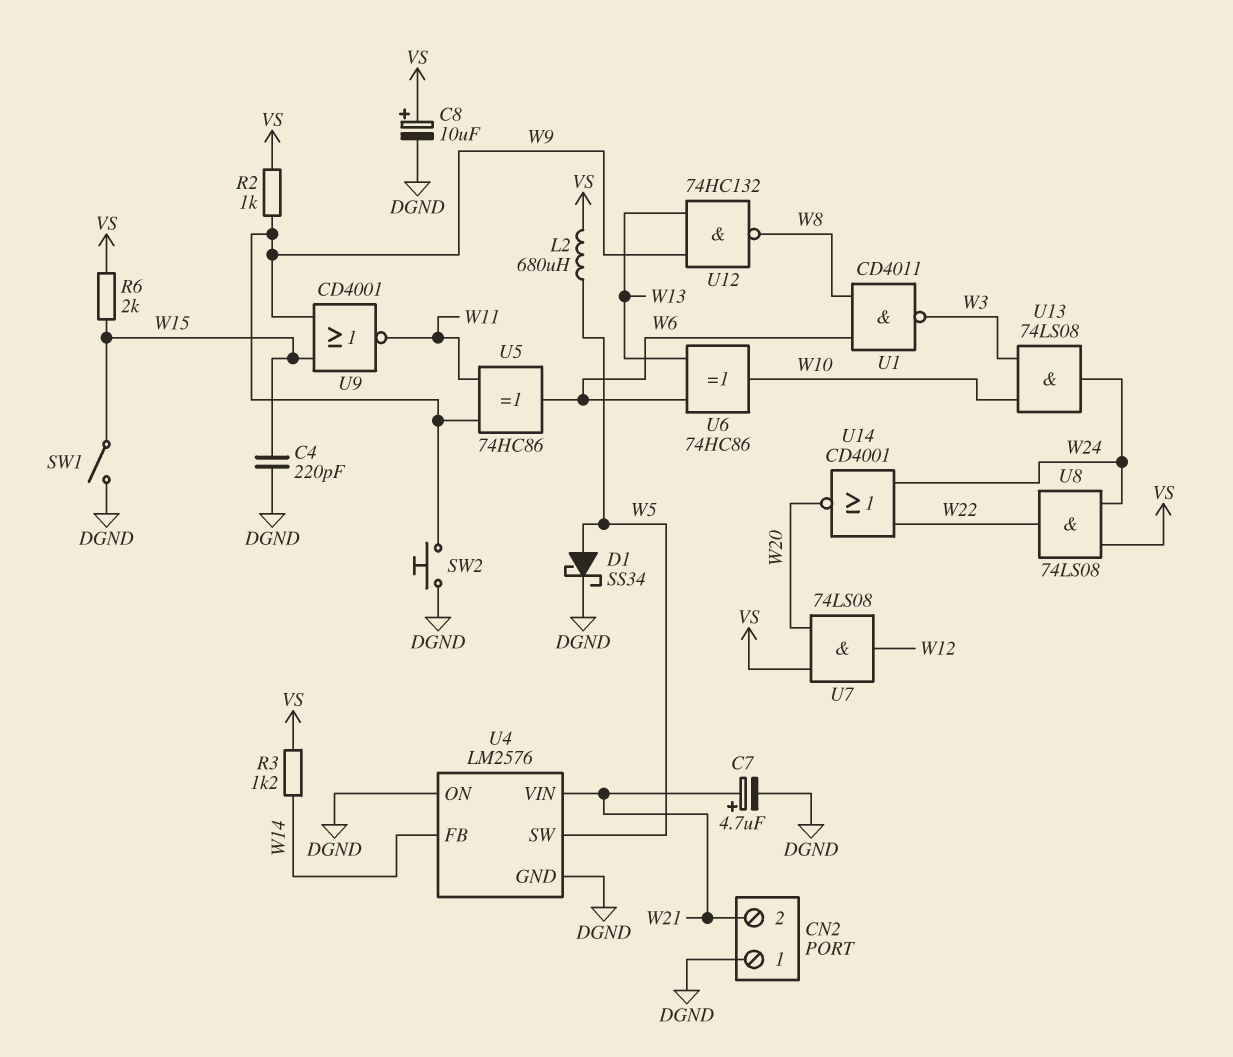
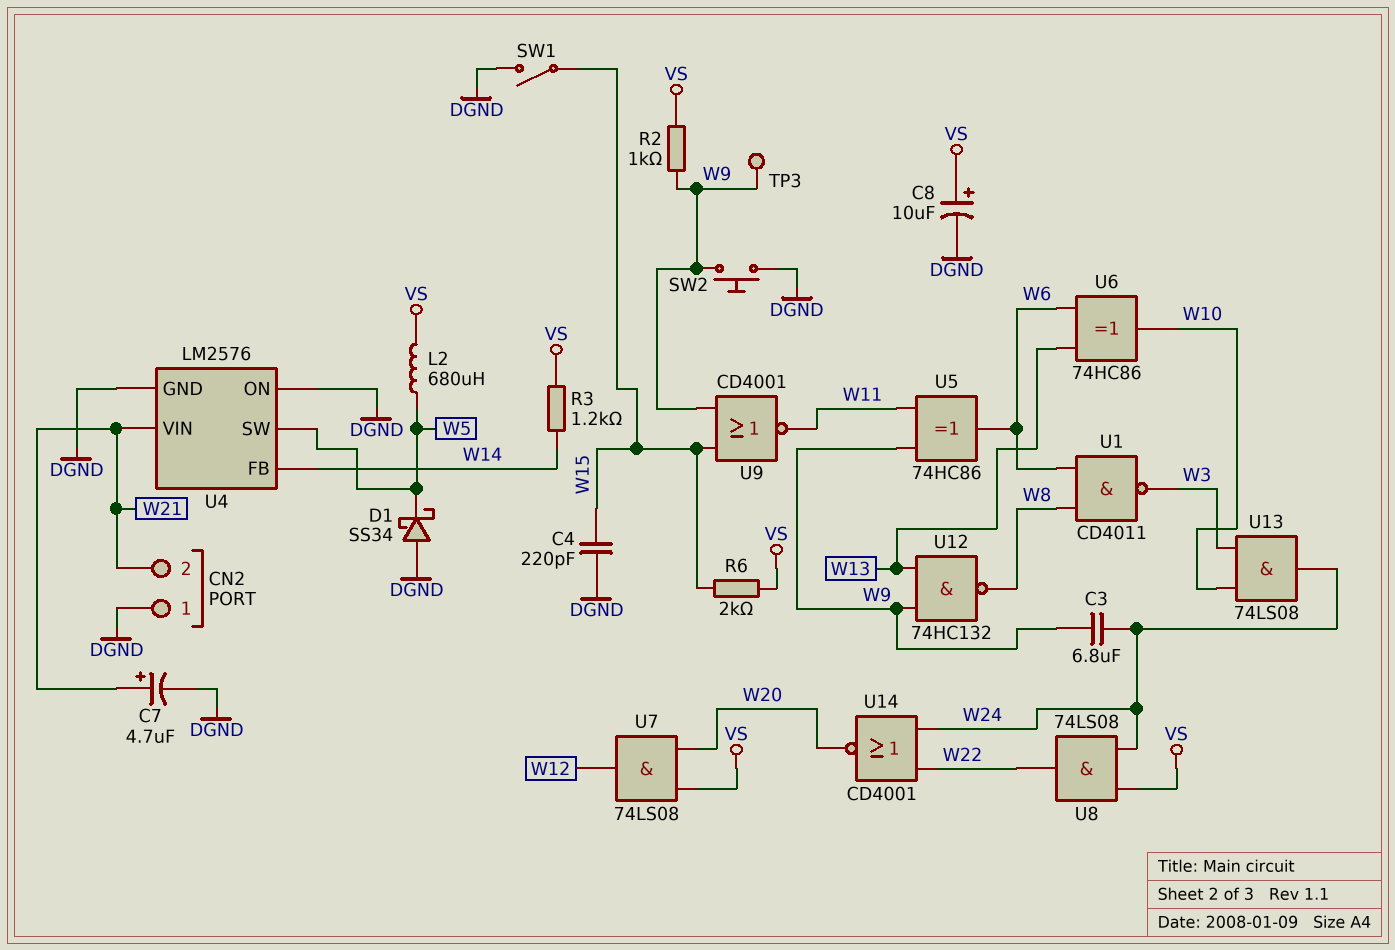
C3: none -> 6.8uF (W9, W24)
D1: schottky SS34 (A W5, K DGND) -> schottky SS34 (A DGND, K W5)
TP3: none -> test point (W9)

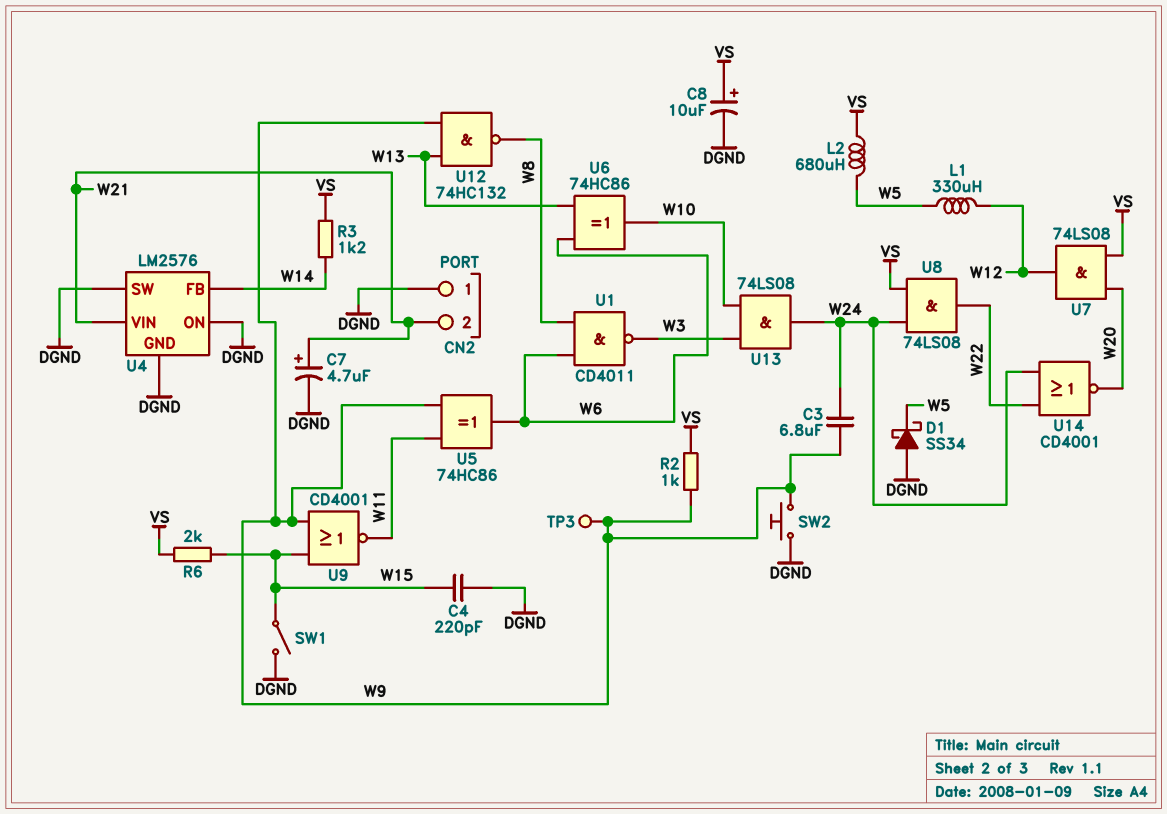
L1: none -> 330uH (W5, W12)
U4 pin SW: W5 -> DGND

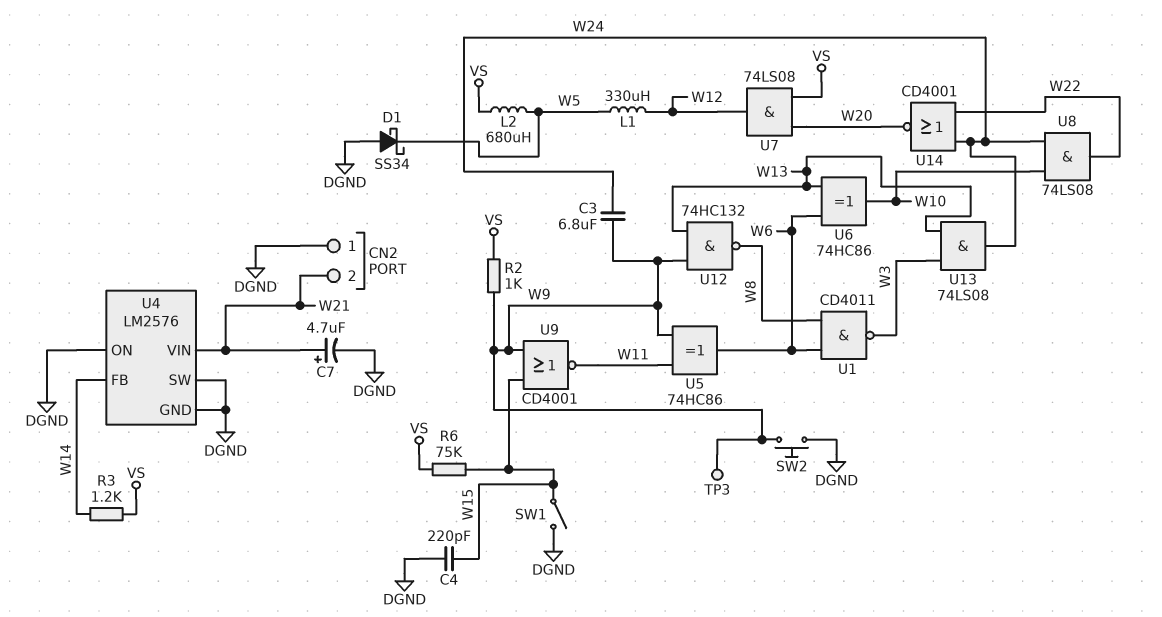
C8: 10uF (plus VS, minus DGND) -> none
R6: 2k (VS, W15) -> 75k (VS, W15)
U8: AND 74LS08 (in VS, in W24, out W22) -> AND 74LS08 (in W10, in W24, out W22)
U13: AND 74LS08 (in W3, in W10, out W24) -> AND 74LS08 (in W3, in W13, out W24)

